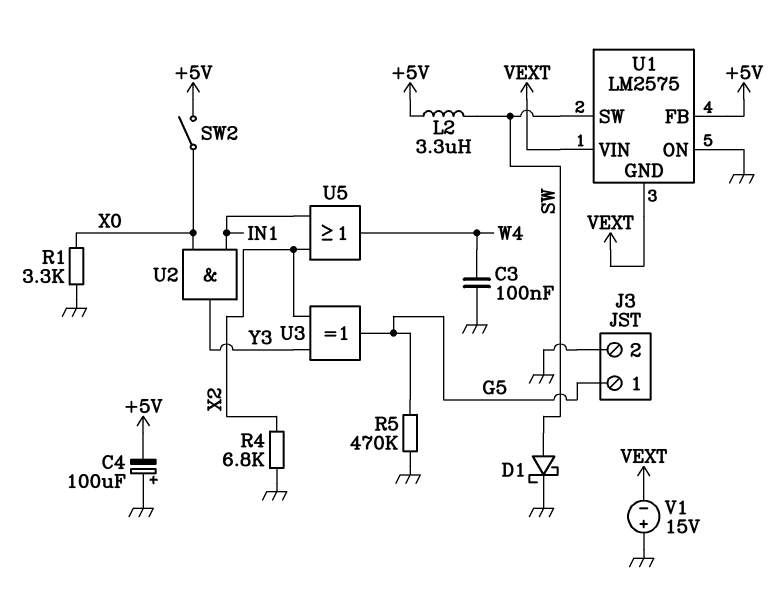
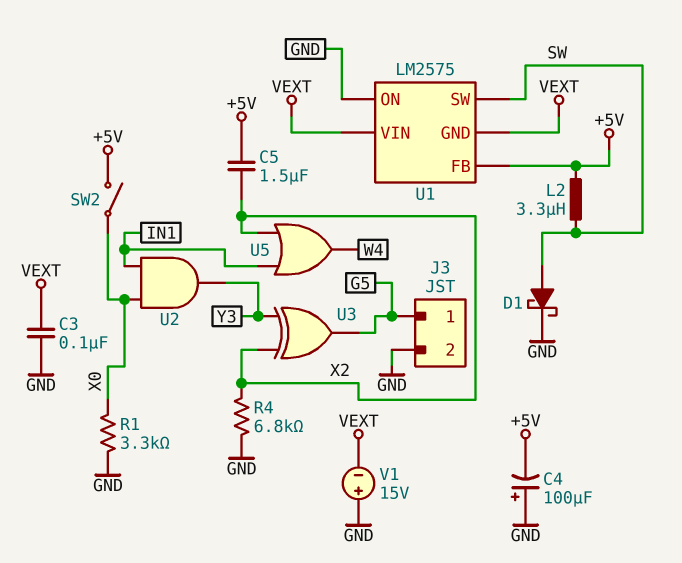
C3: 100nF (GND, W4) -> 100nF (GND, VEXT)
C5: none -> 1.5uF (+5V, X2)
R5: 470k (G5, GND) -> none

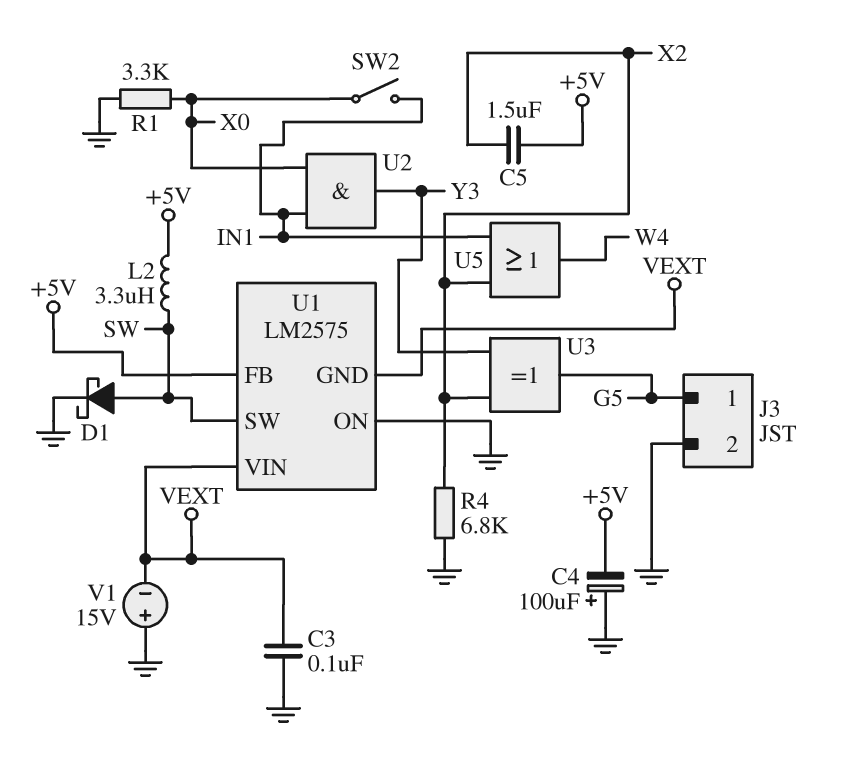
SW2: switch (+5V, X0) -> switch (IN1, X0)

